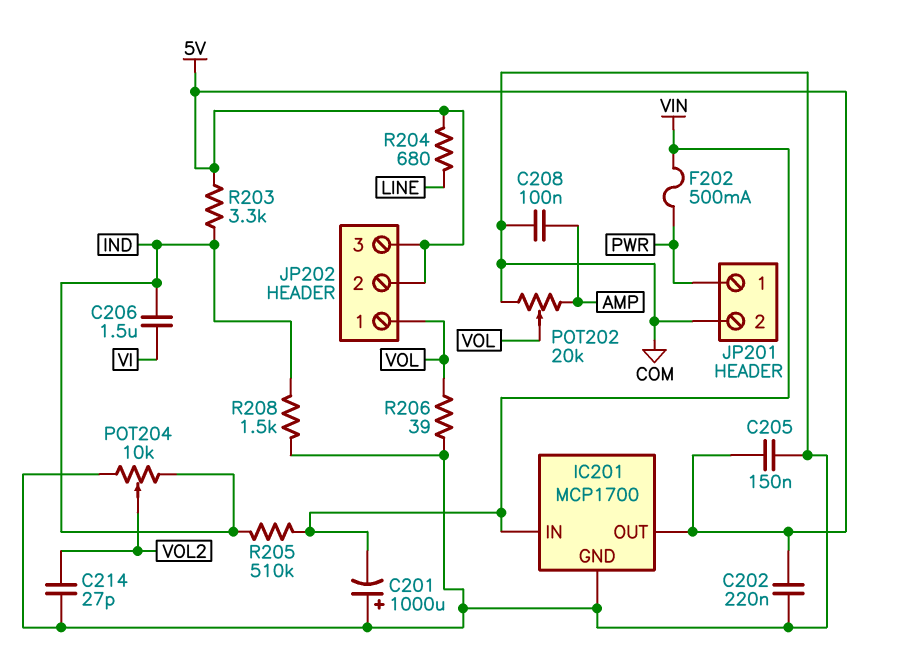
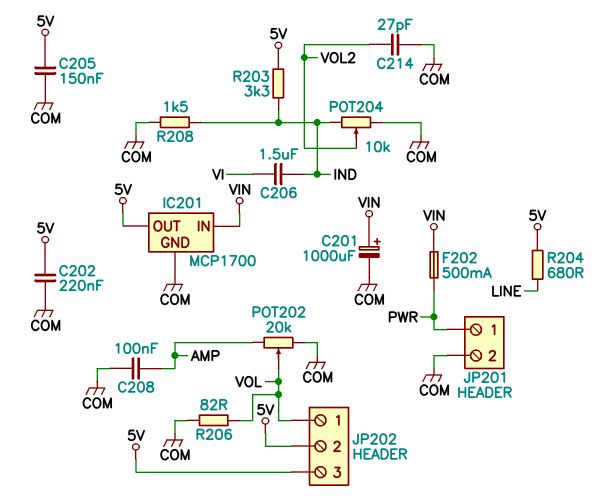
C201: 1000uF (plus COM, minus VIN) -> 1000uF (plus VIN, minus COM)
R205: 510k (IND, VIN) -> none
R206: 39 (COM, VOL) -> 82 (COM, VOL)

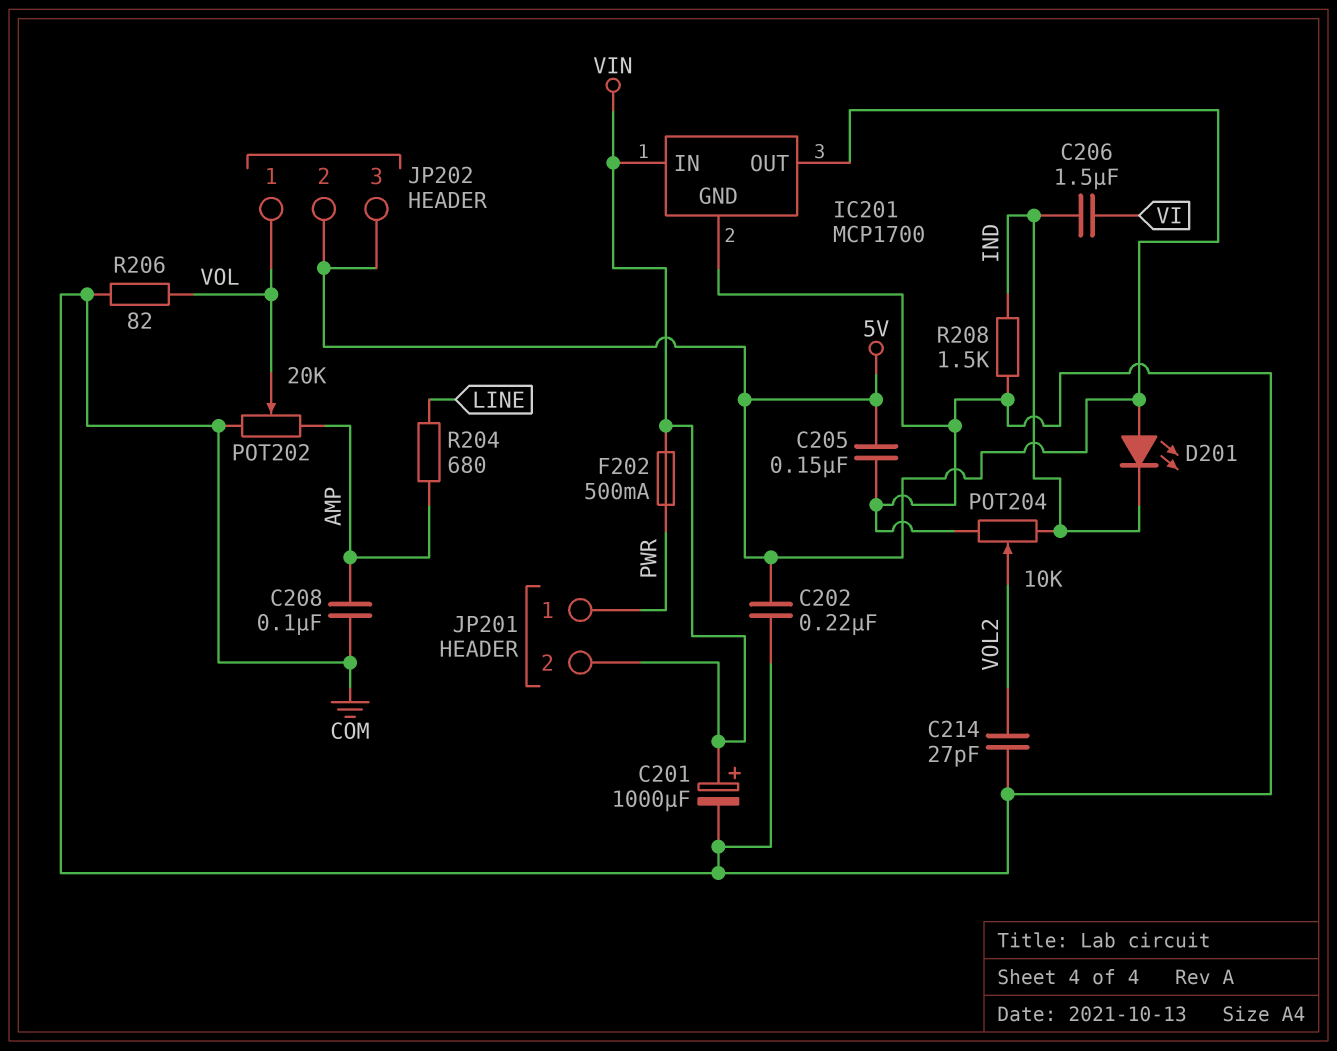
D201: none -> LED (A 5V, K IND)
JP201 pin 2: COM -> VIN
R203: 3.3k (5V, IND) -> none
R204: 680 (5V, LINE) -> 680 (AMP, LINE)

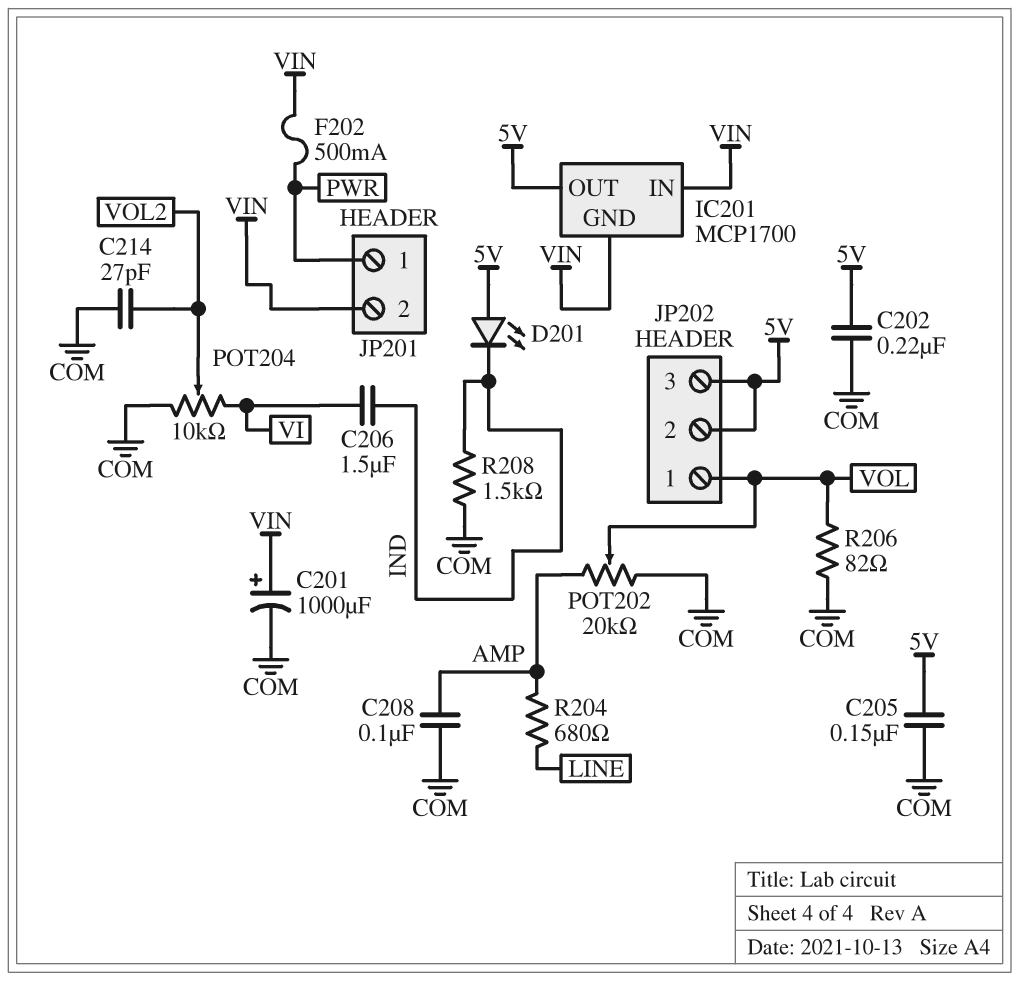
IC201 pin GND: COM -> VIN
POT204: 10k (COM, IND, wiper VOL2) -> 10k (COM, VI, wiper VOL2)

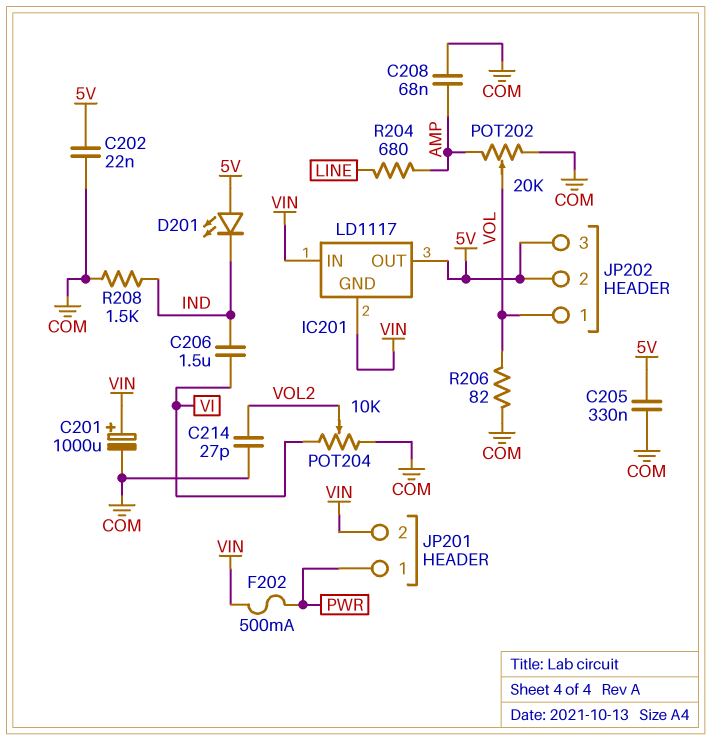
C202: 220nF (5V, COM) -> 22nF (5V, COM)
C205: 150nF (5V, COM) -> 330nF (5V, COM)
C208: 100nF (AMP, COM) -> 68nF (AMP, COM)
IC201: MCP1700 -> LD1117

